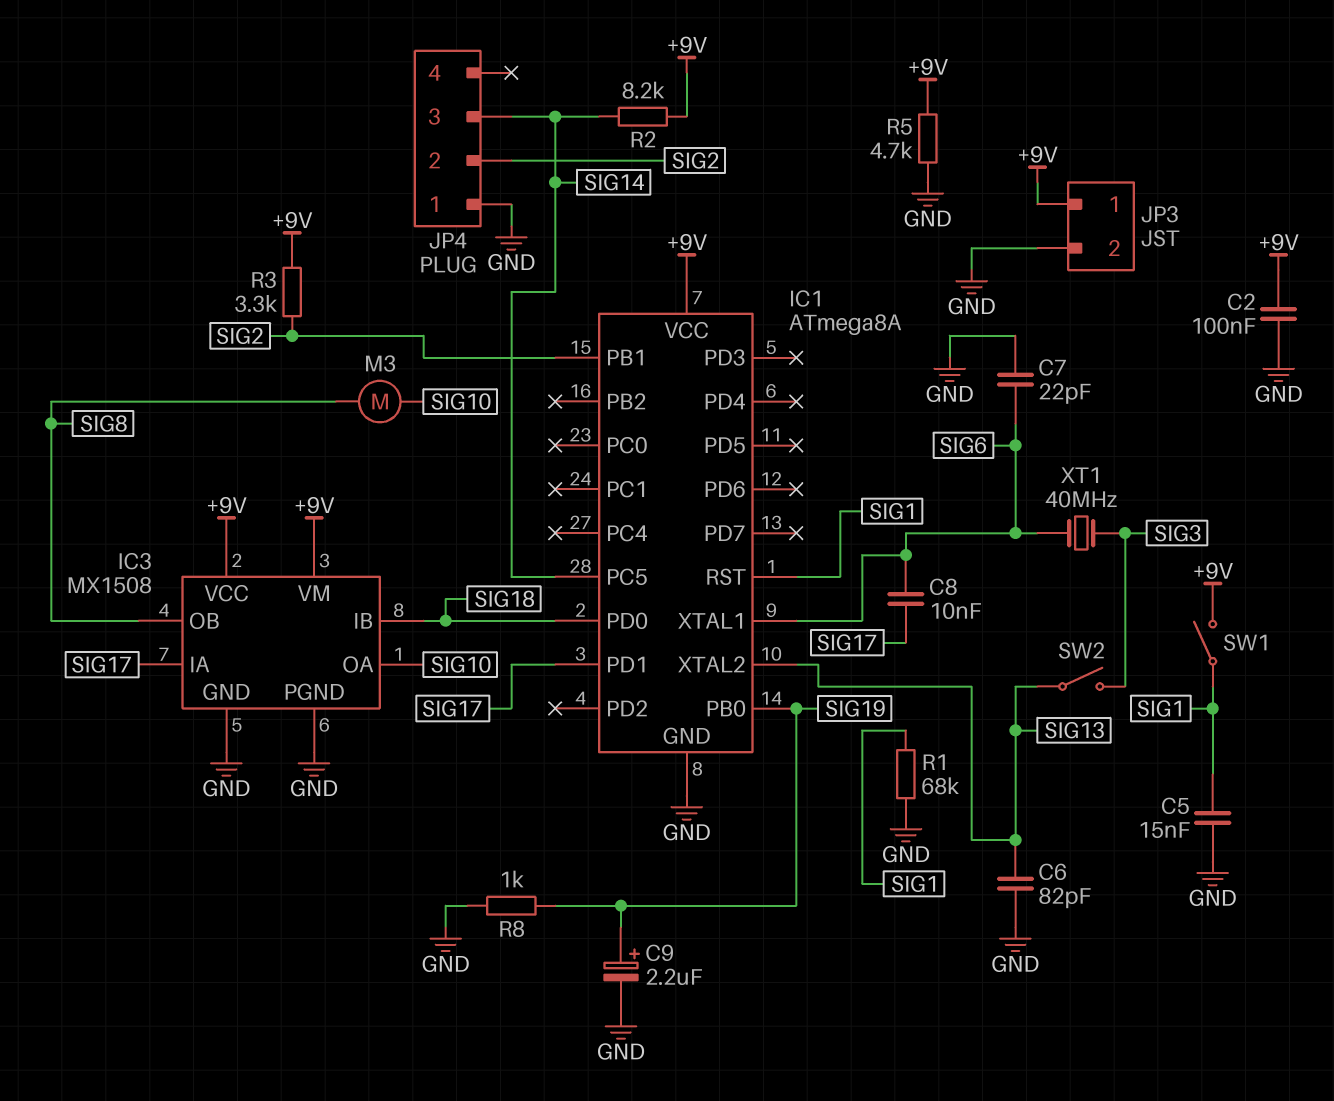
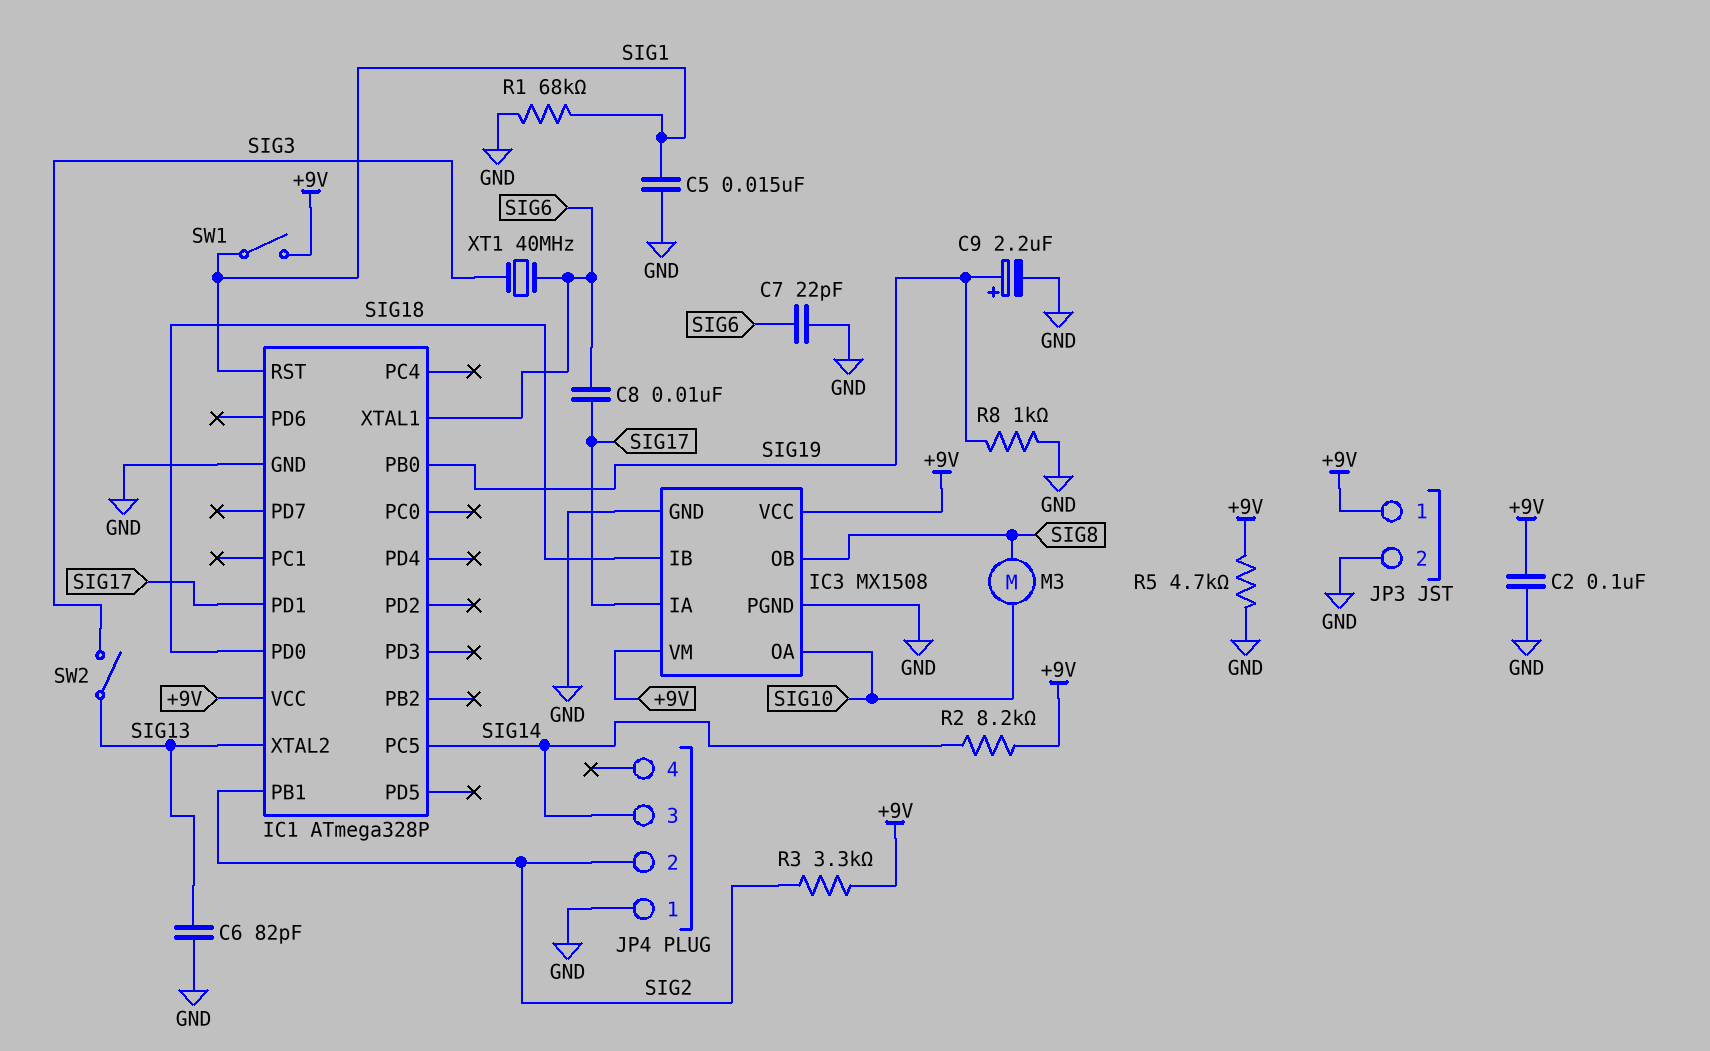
IC1: ATmega8A -> ATmega328P

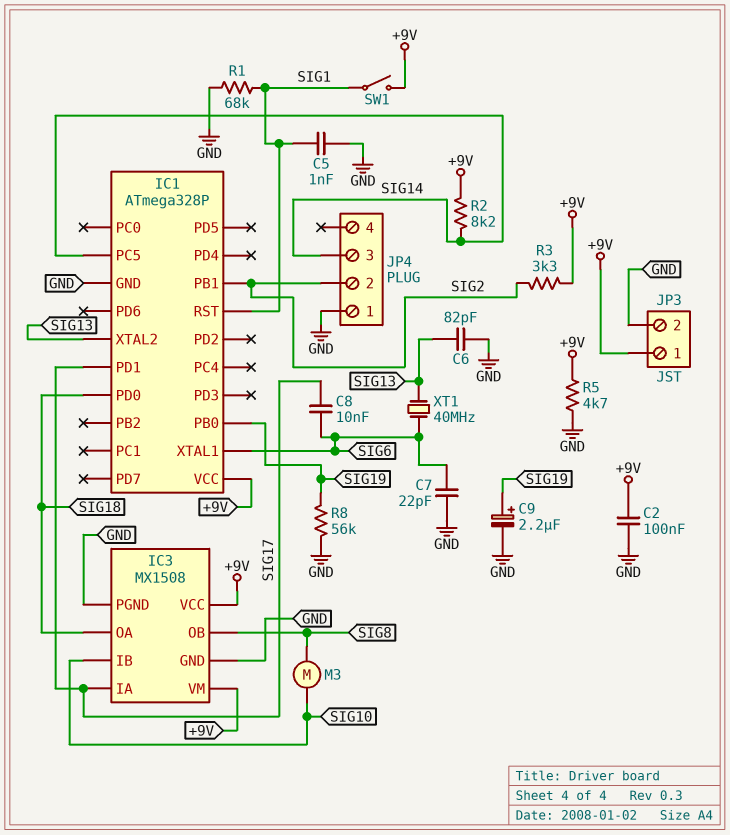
C5: 15nF (GND, SIG1) -> 1nF (GND, SIG1)
IC3 pin IB: SIG18 -> SIG10
IC3 pin OA: SIG10 -> SIG18
R8: 1k (GND, SIG19) -> 56k (GND, SIG19)
SW2: switch (SIG3, SIG13) -> none
XT1: 40MHz (SIG3, SIG6) -> 40MHz (SIG6, SIG13)

